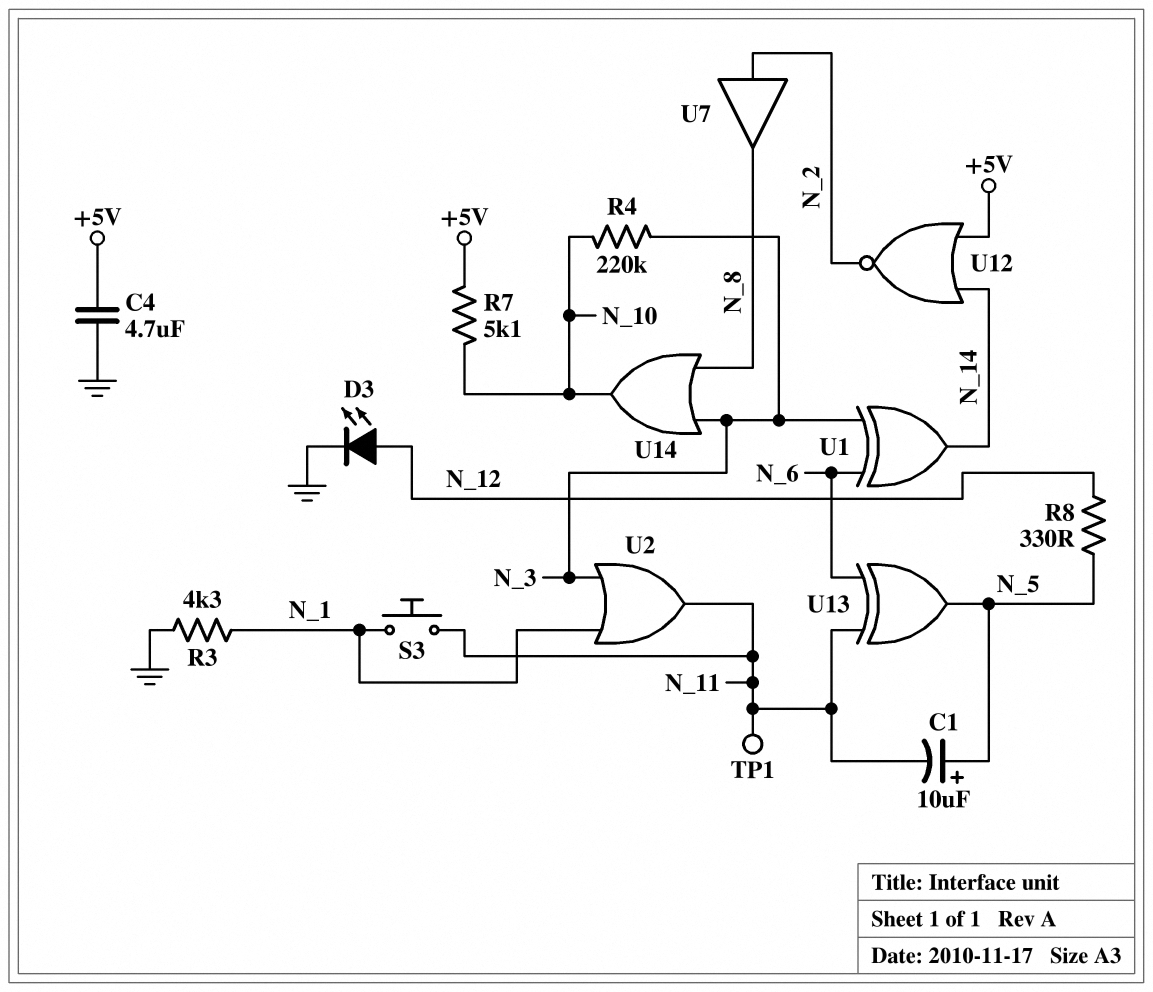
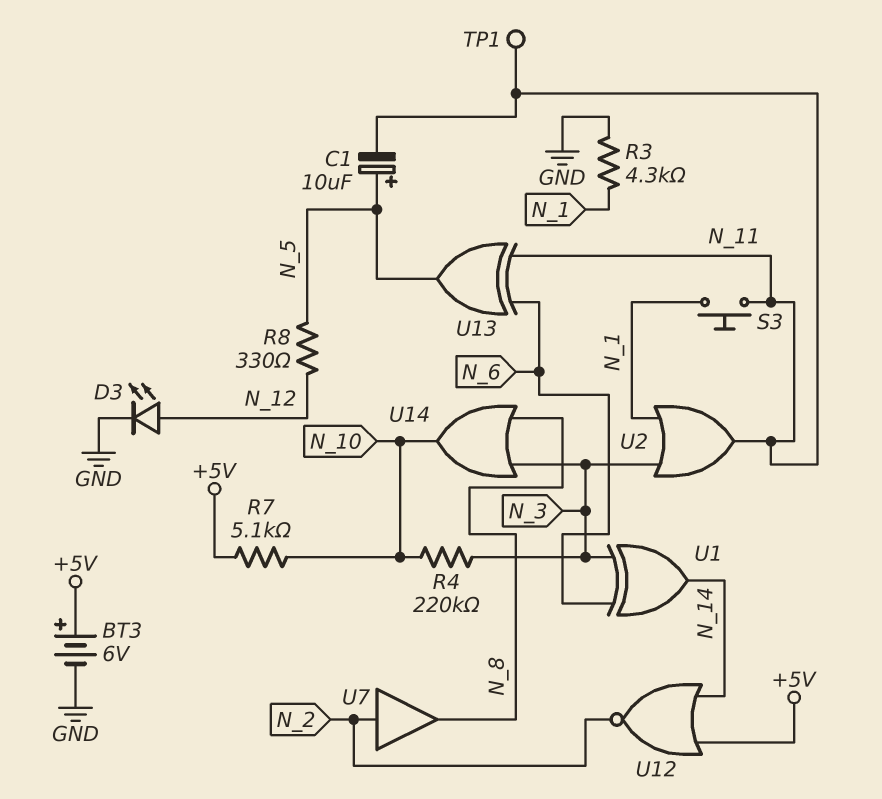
BT3: none -> 6V (plus +5V, minus GND)
C4: 4.7uF (+5V, GND) -> none

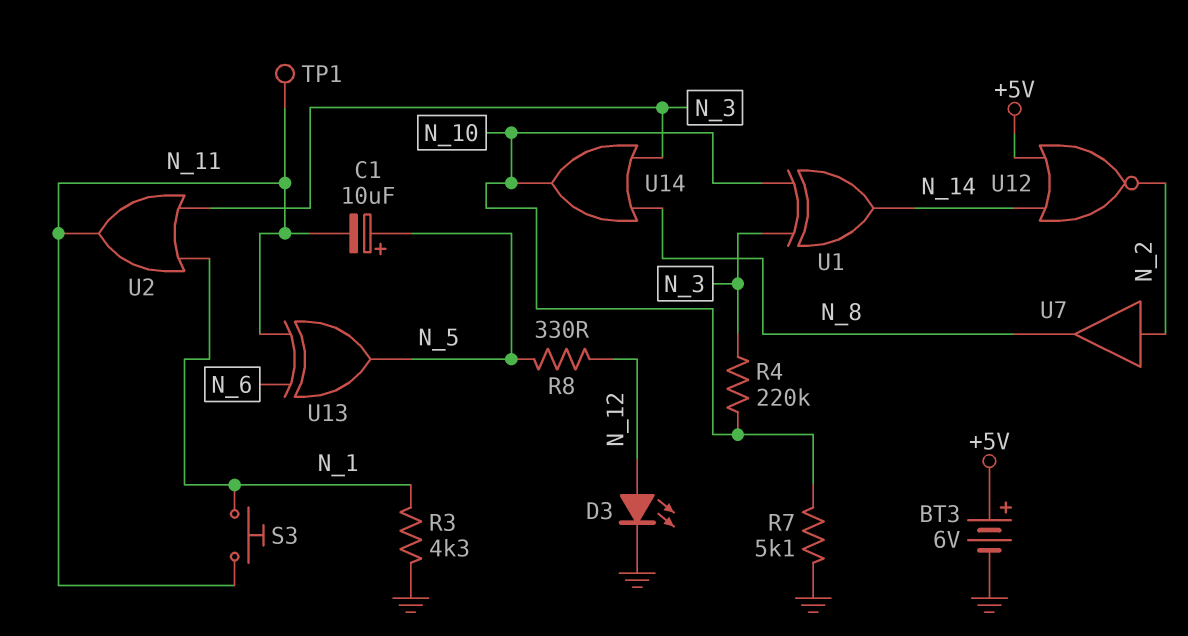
R7: 5.1k (+5V, N_10) -> 5.1k (GND, N_10)
U1: XOR (in N_3, in N_6, out N_14) -> XOR (in N_3, in N_10, out N_14)

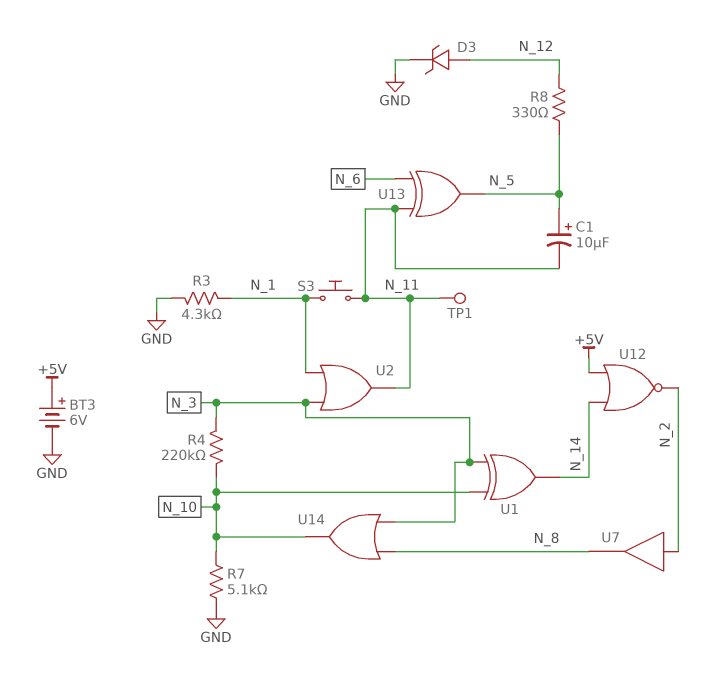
D3: LED (A N_12, K GND) -> zener (A N_12, K GND)

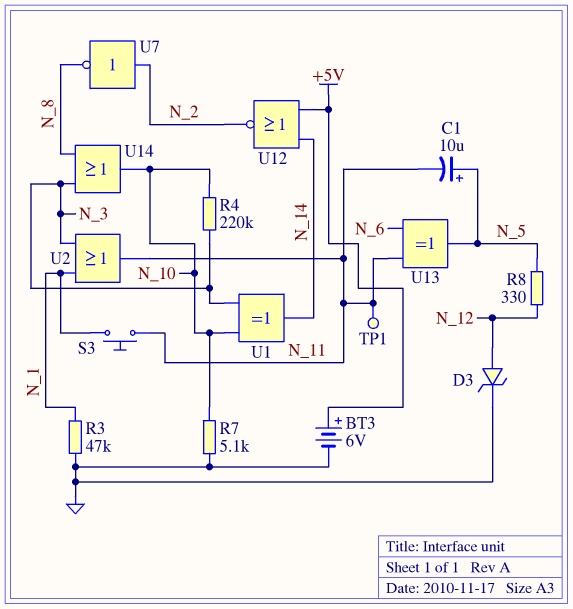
R3: 4.3k (GND, N_1) -> 47k (GND, N_1)
U7: buffer (in N_2, out N_8) -> NOT (in N_2, out N_8)

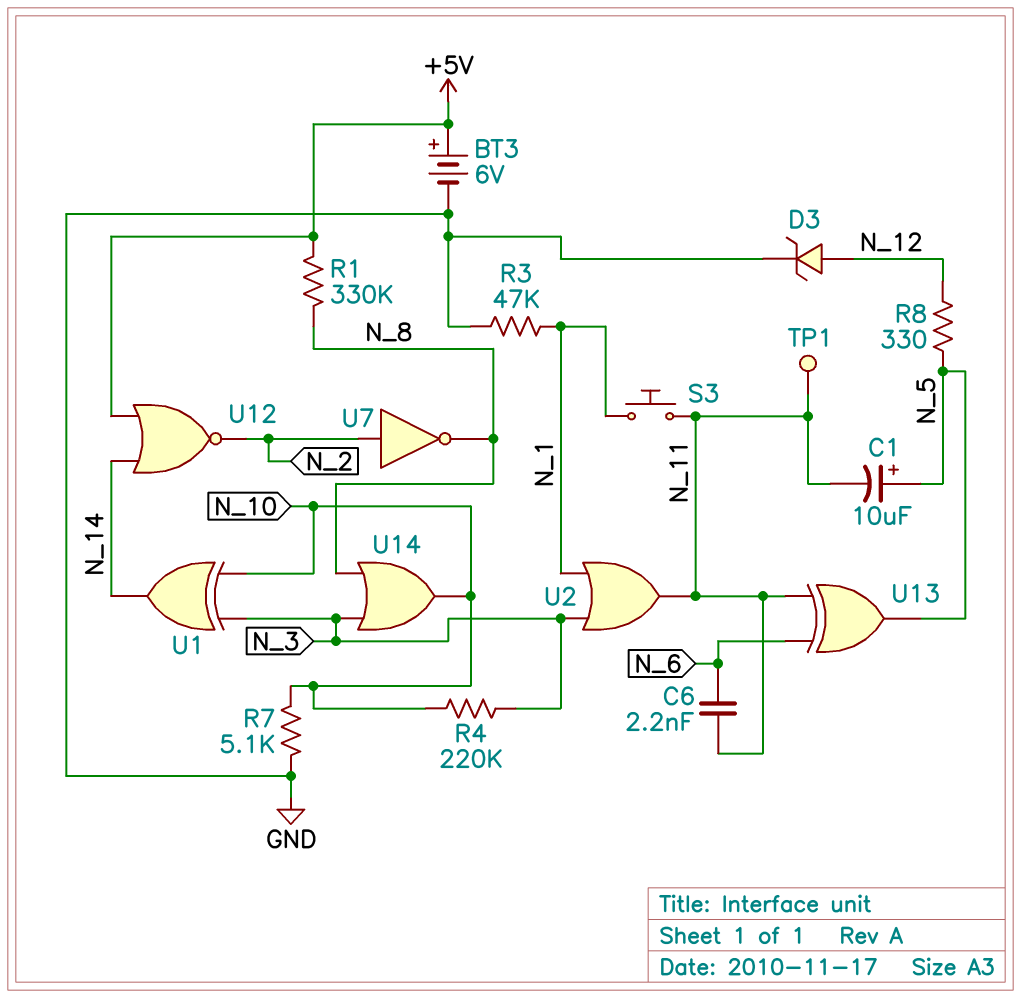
C6: none -> 2.2nF (N_6, N_11)
R1: none -> 330k (+5V, N_8)

